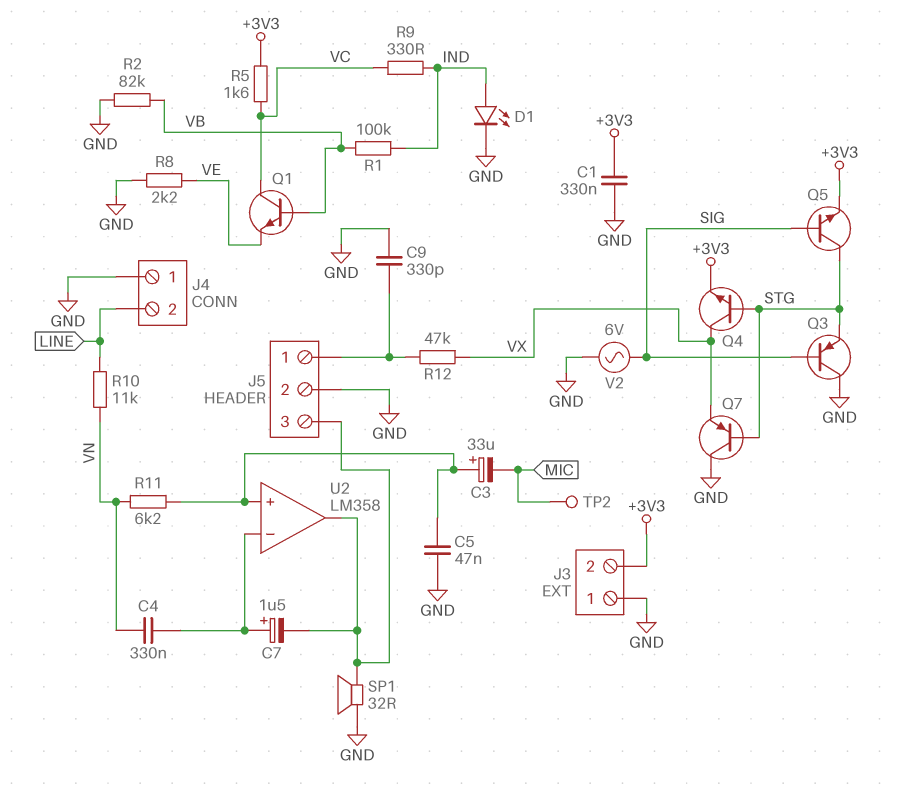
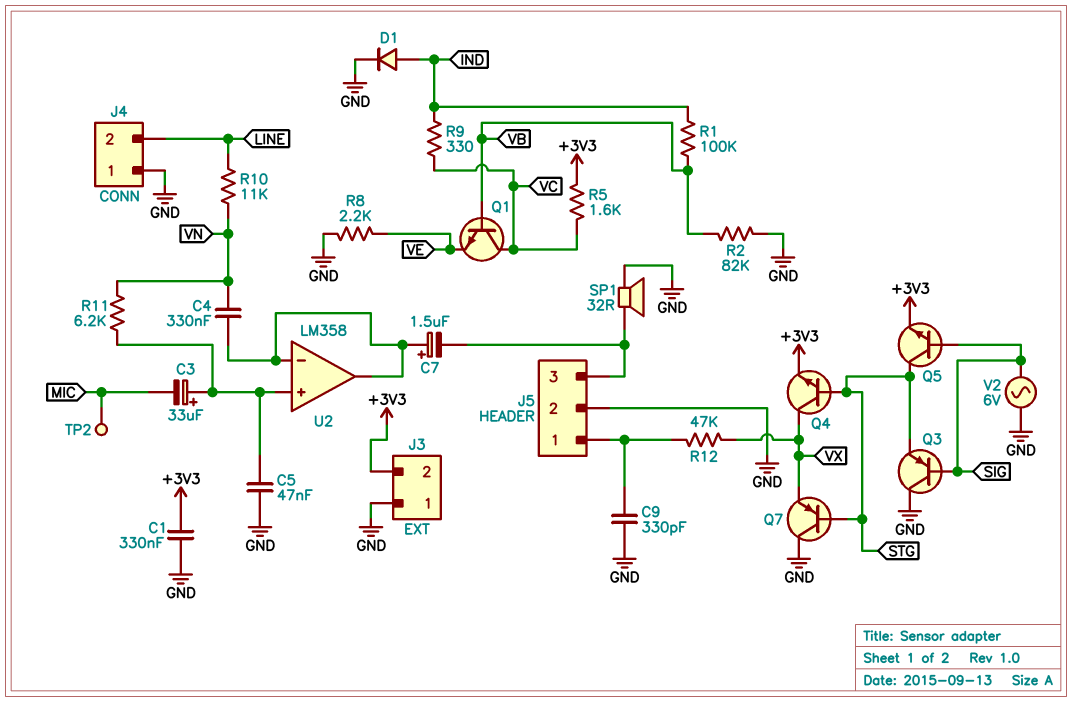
D1: LED (A IND, K GND) -> diode (A IND, K GND)
U2 pin out: J5/3 -> U2/in-

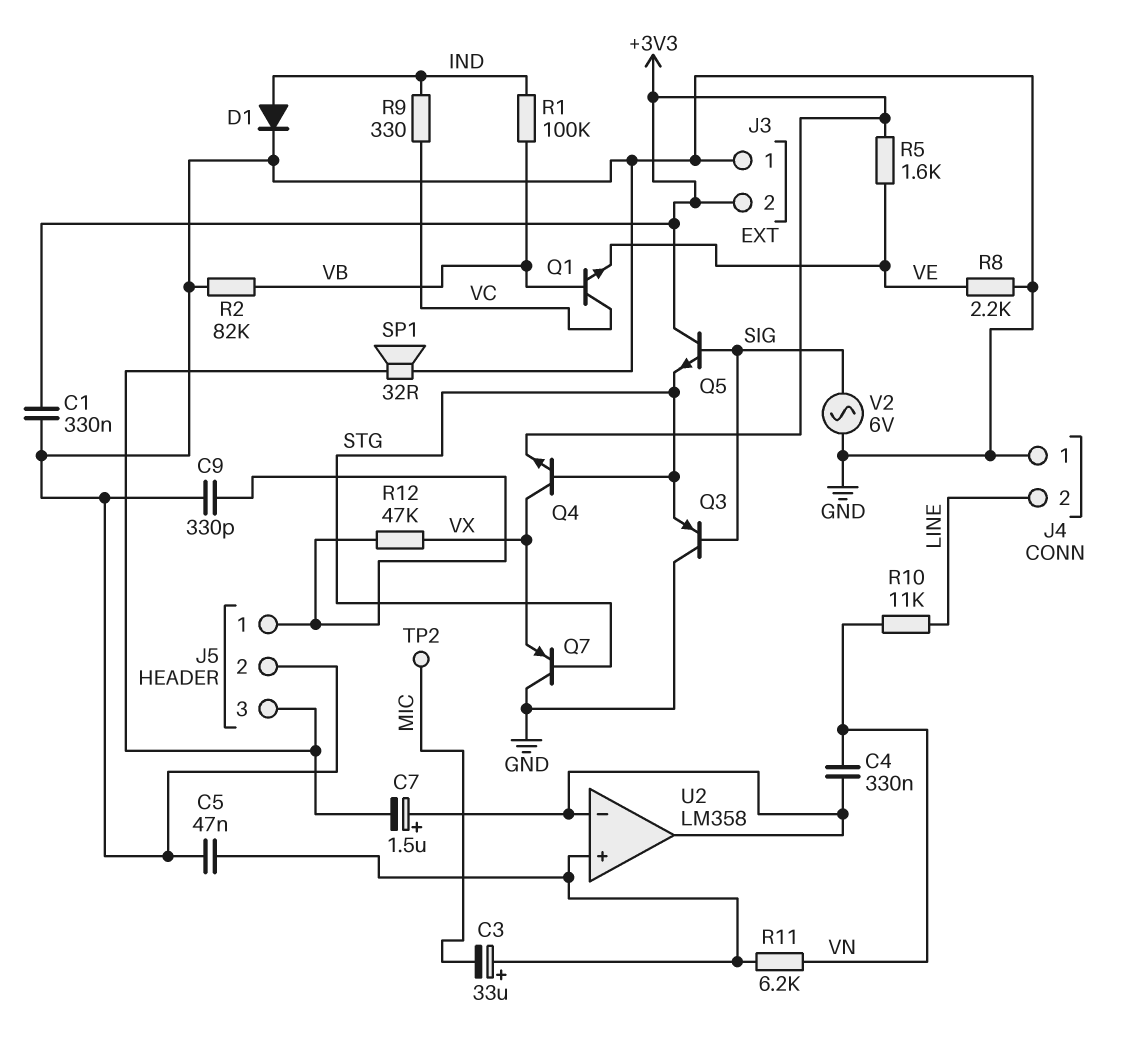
Q5: NPN (B SIG, C STG, E +3V3) -> NPN (B SIG, C +3V3, E STG)
R5: 1.6k (+3V3, VC) -> 1.6k (+3V3, VE)

